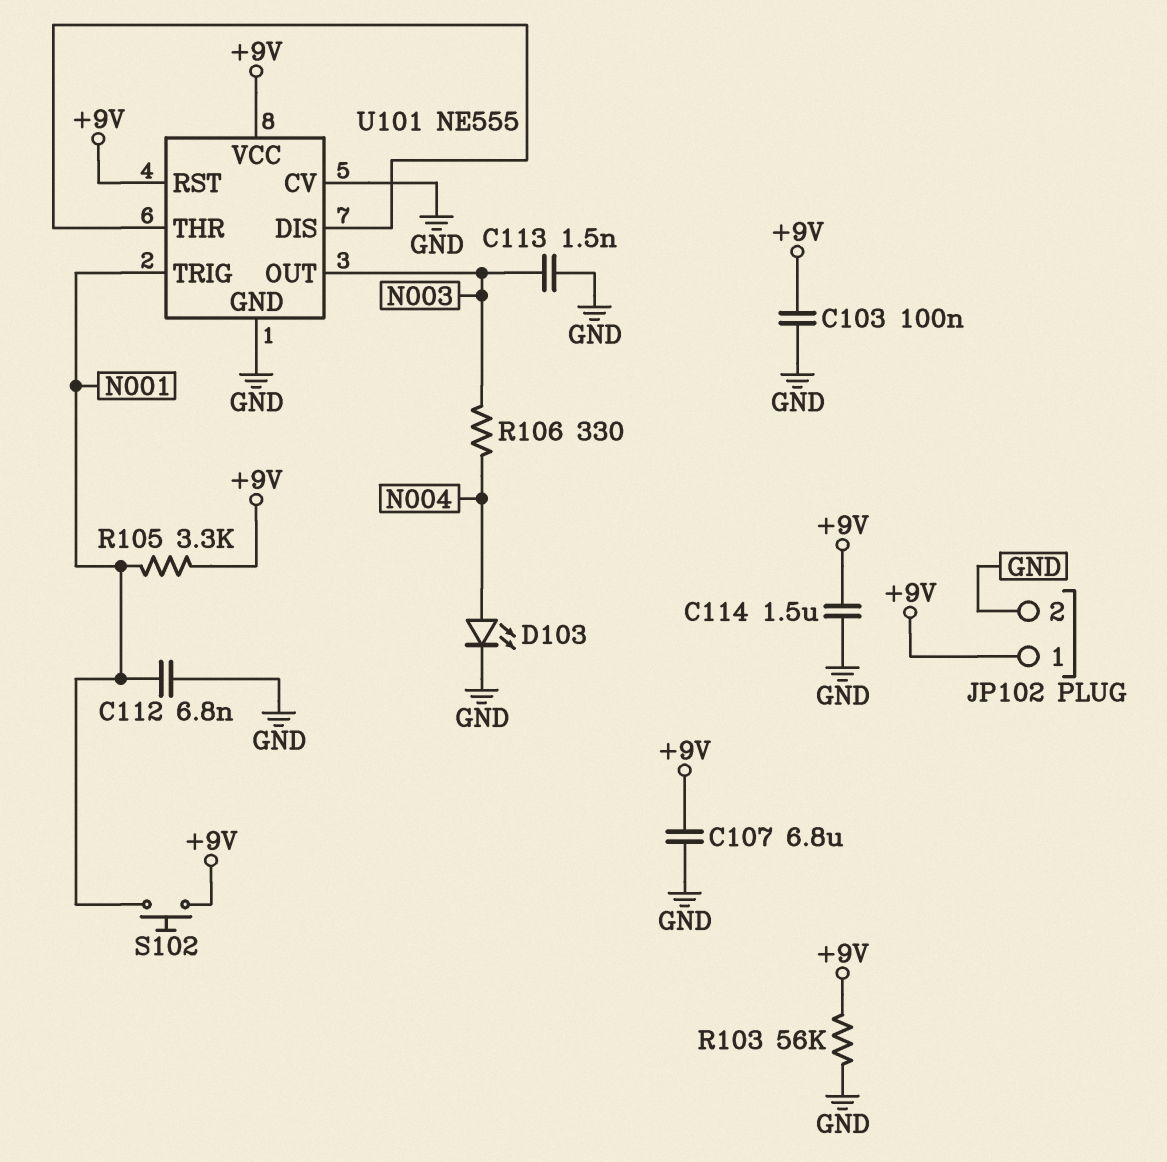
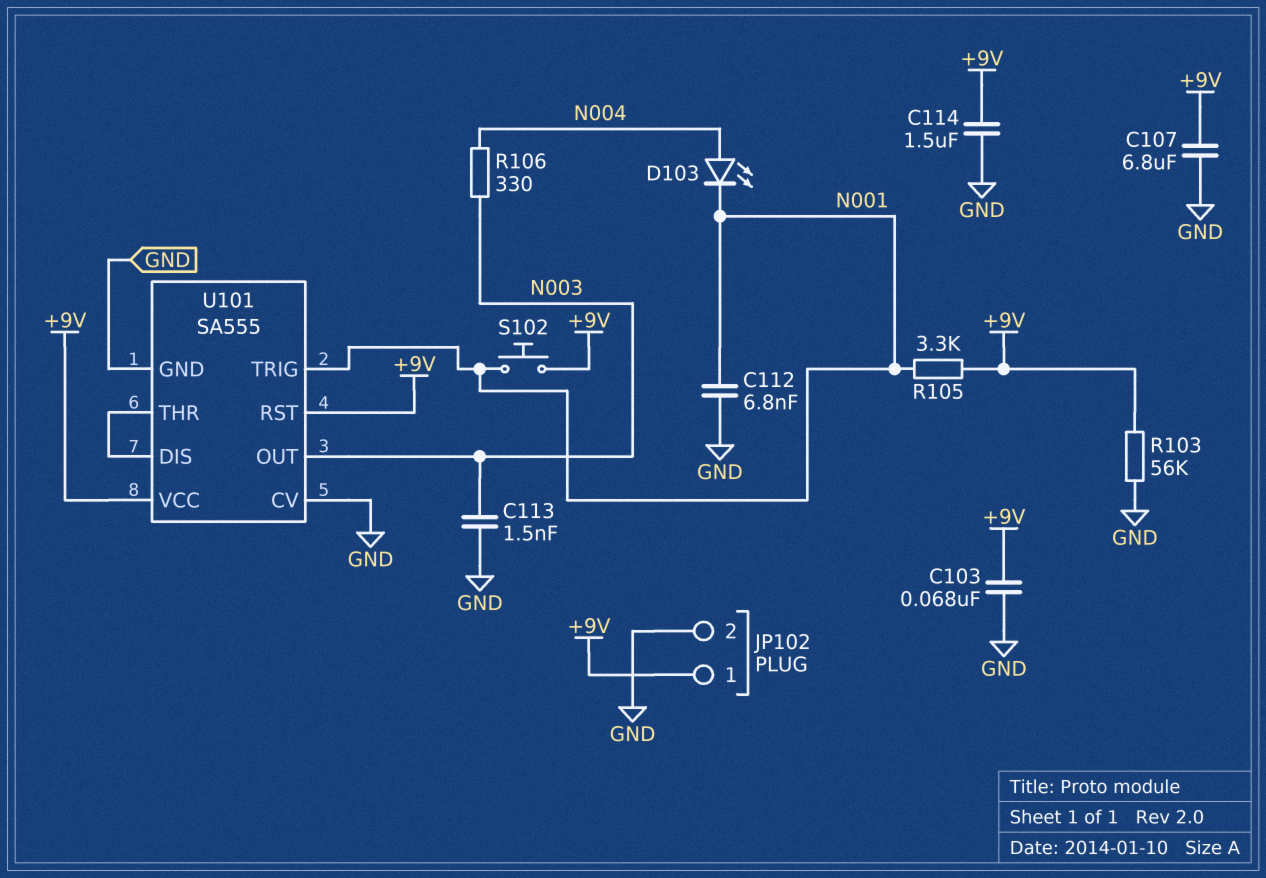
C103: 100nF (+9V, GND) -> 68nF (+9V, GND)
D103: LED (A N004, K GND) -> LED (A N004, K N001)
U101: NE555 -> SA555

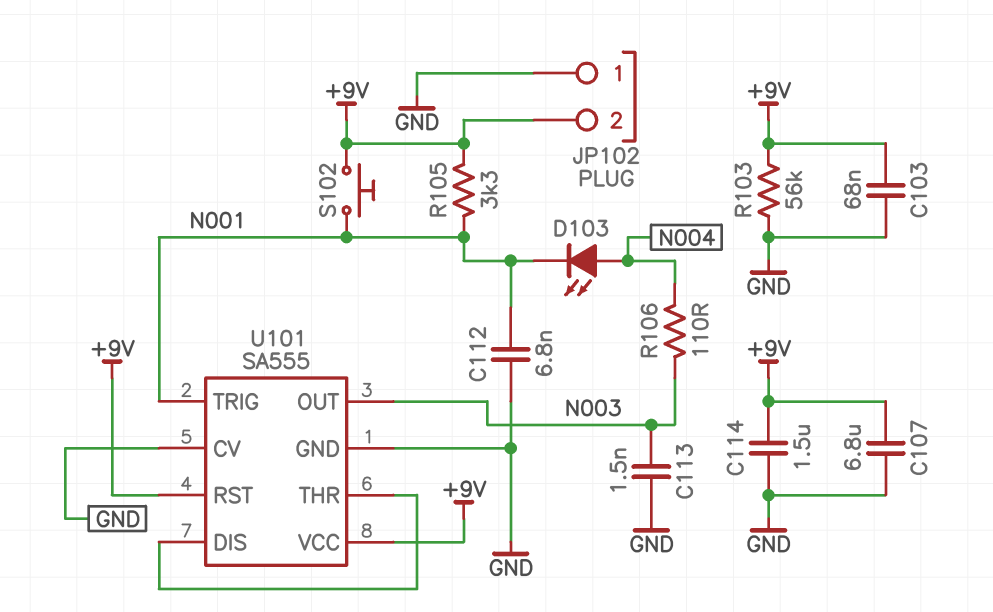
JP102 pin 1: +9V -> GND
JP102 pin 2: GND -> +9V
R106: 330 (N003, N004) -> 110 (N003, N004)

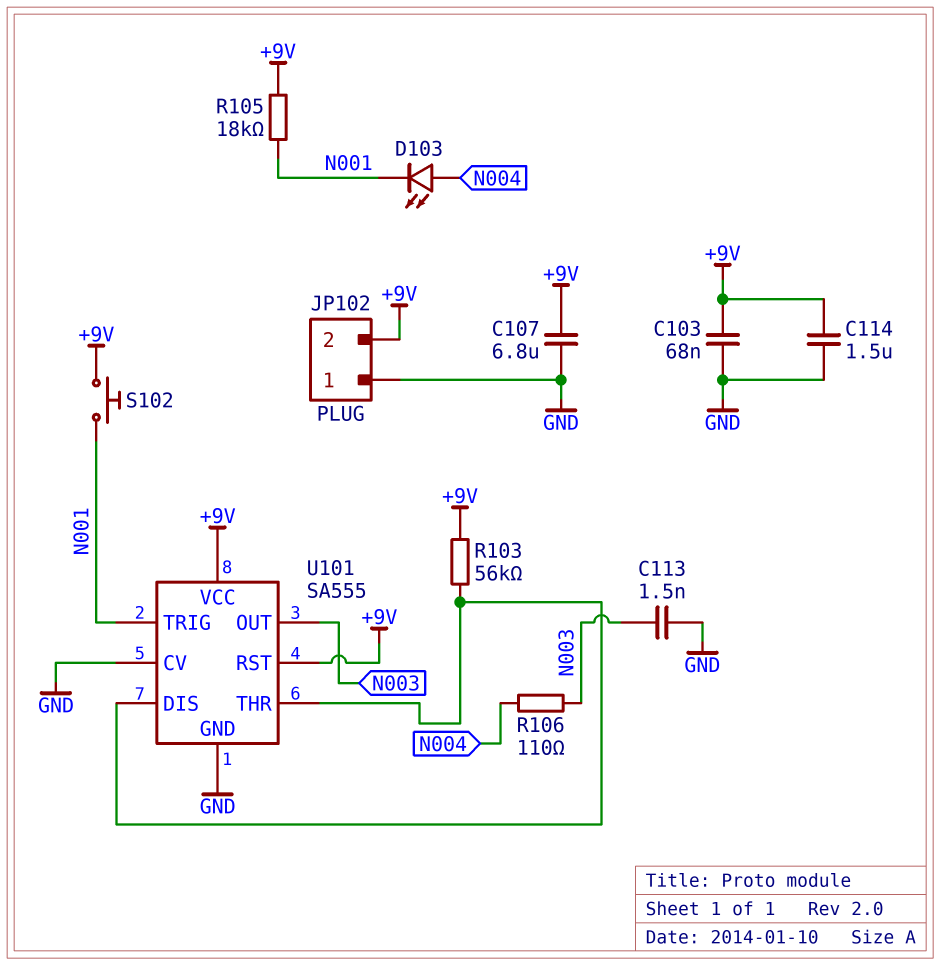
C112: 6.8nF (GND, N001) -> none
R103: 56k (+9V, GND) -> 56k (+9V, U101/DIS)
R105: 3.3k (+9V, N001) -> 18k (+9V, N001)

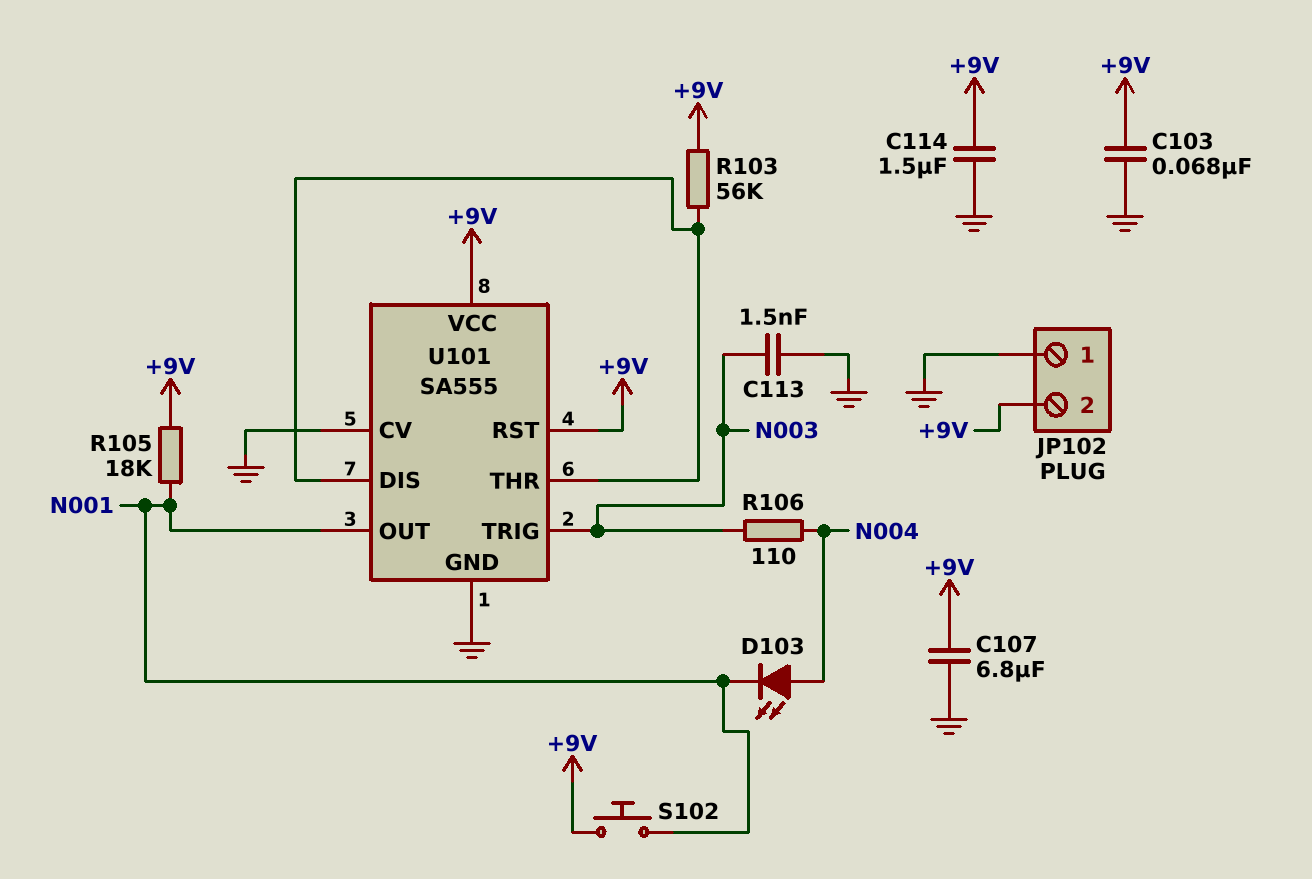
U101 pin OUT: N003 -> N001
U101 pin TRIG: N001 -> N003

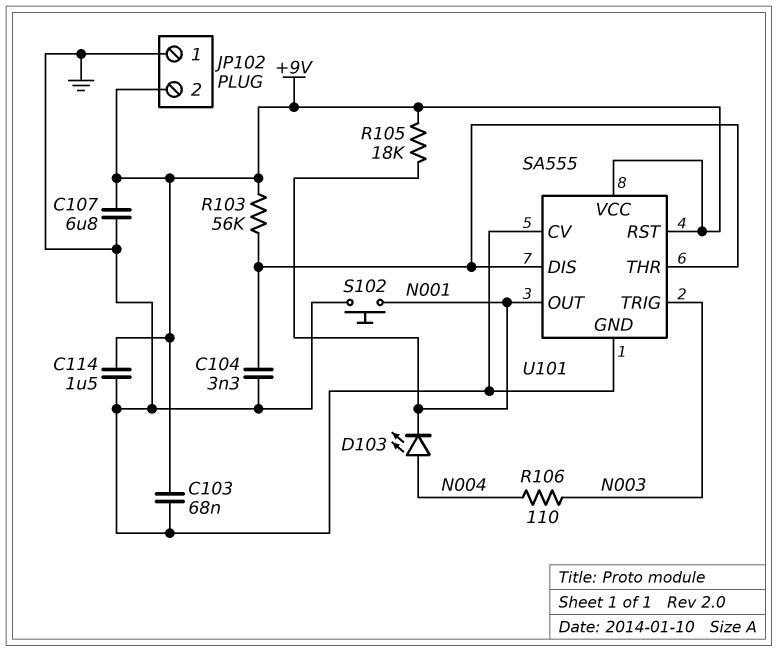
C104: none -> 3.3nF (GND, U101/DIS)
C113: 1.5nF (GND, N003) -> none
S102: button (+9V, N001) -> button (GND, N001)

